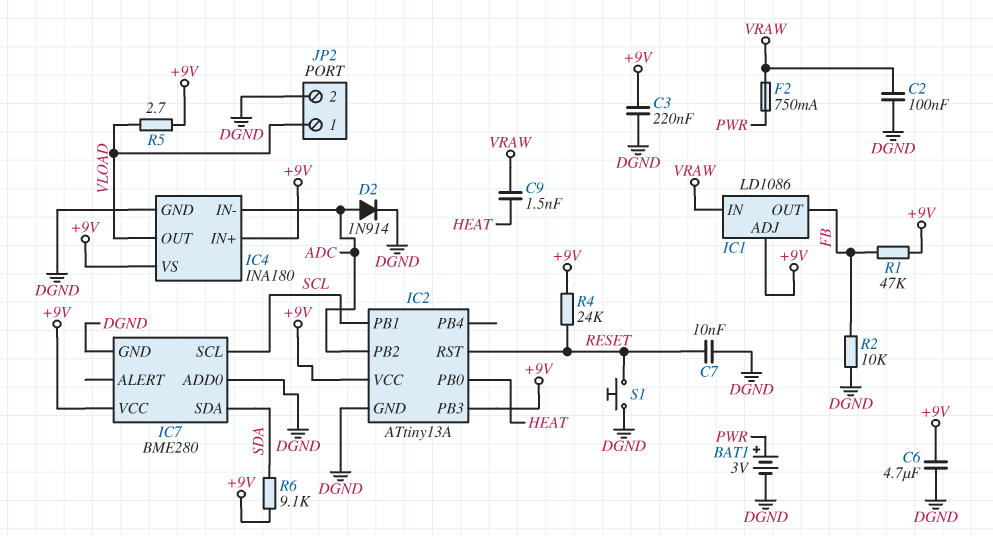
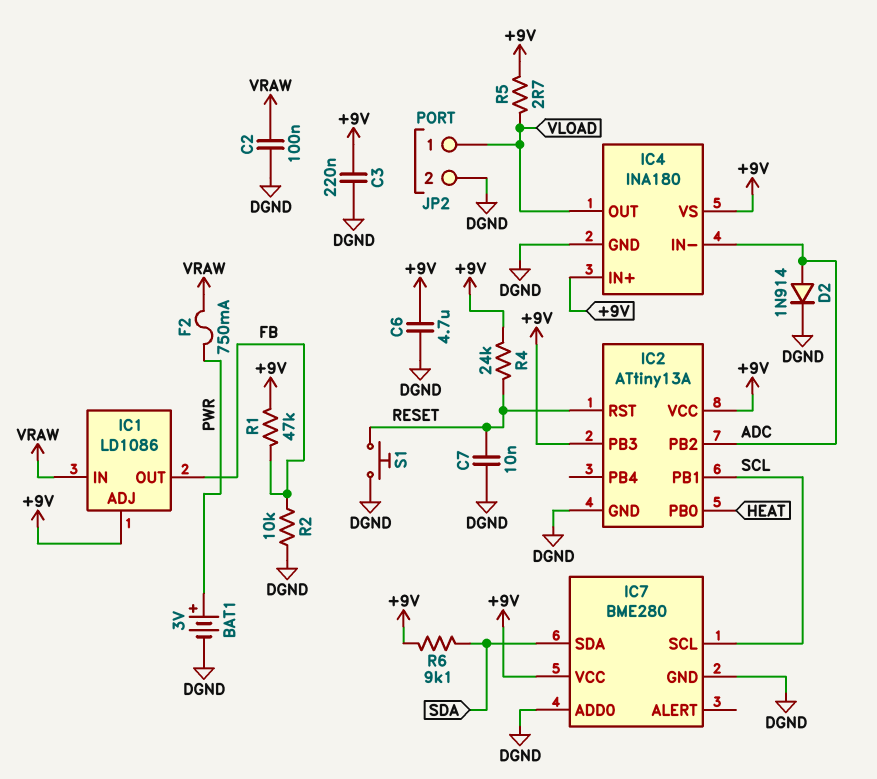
C9: 1.5nF (HEAT, VRAW) -> none

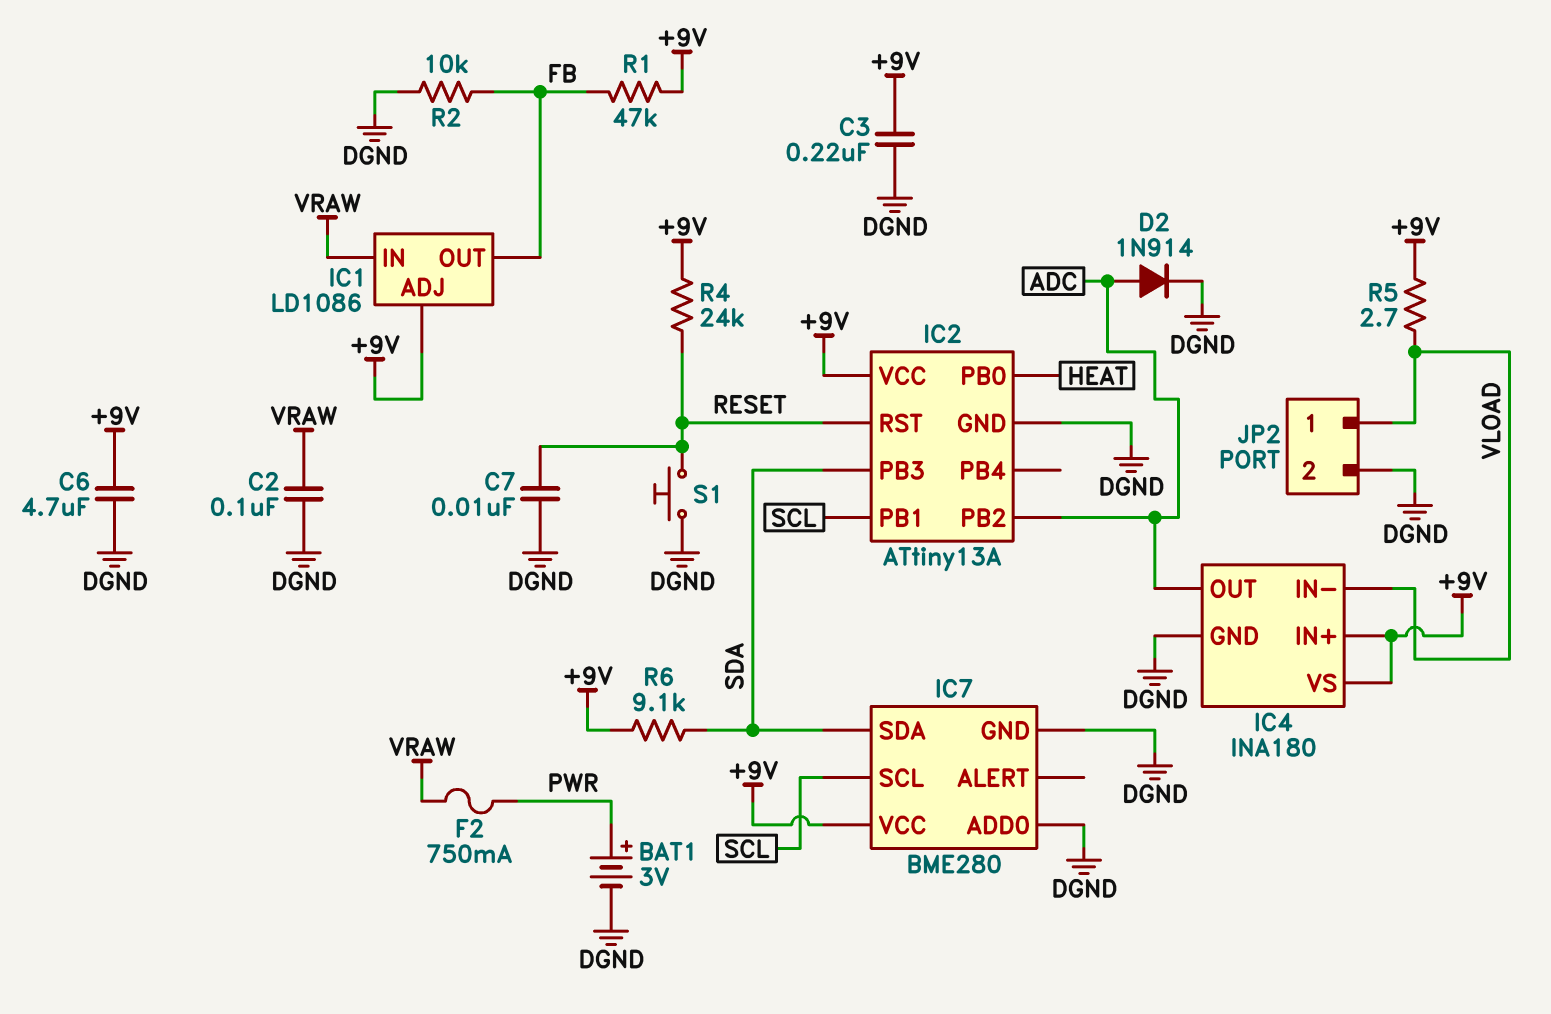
IC2 pin PB3: +9V -> SDA
IC4 pin IN-: ADC -> VLOAD
IC4 pin OUT: VLOAD -> ADC

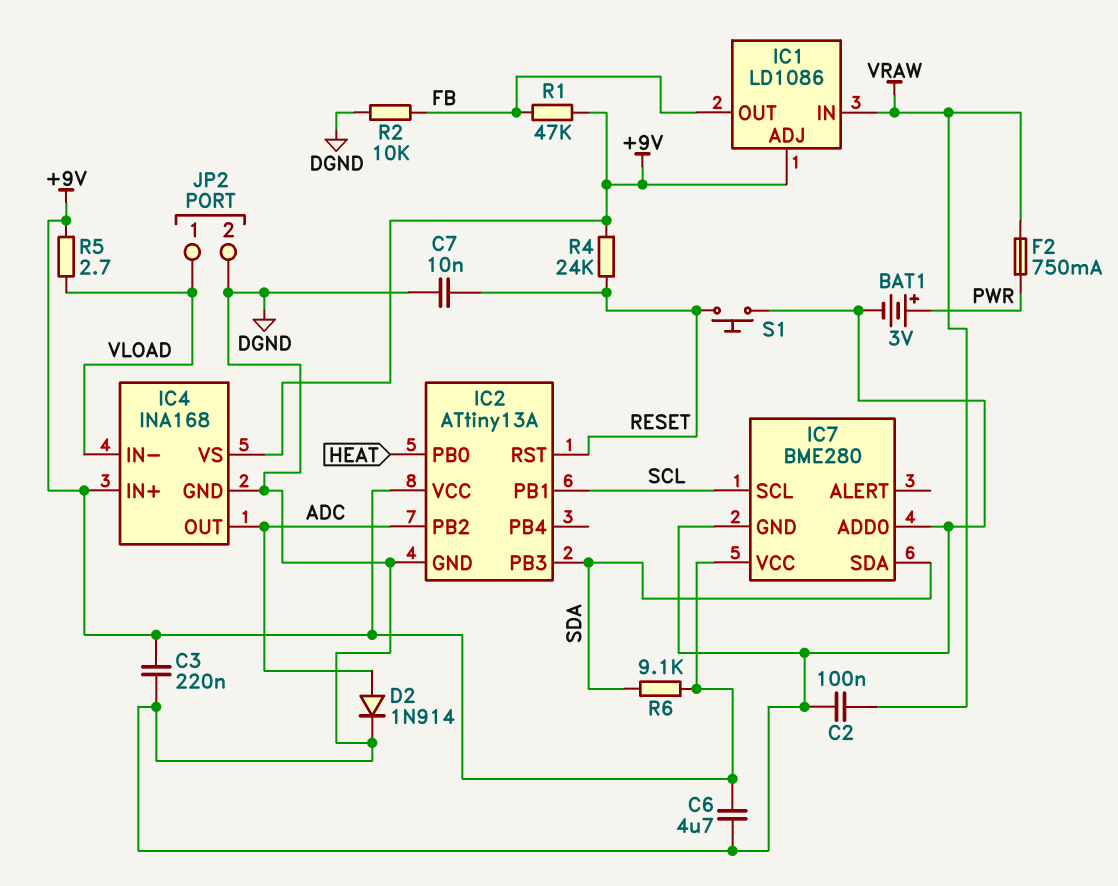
IC4: INA180 -> INA168

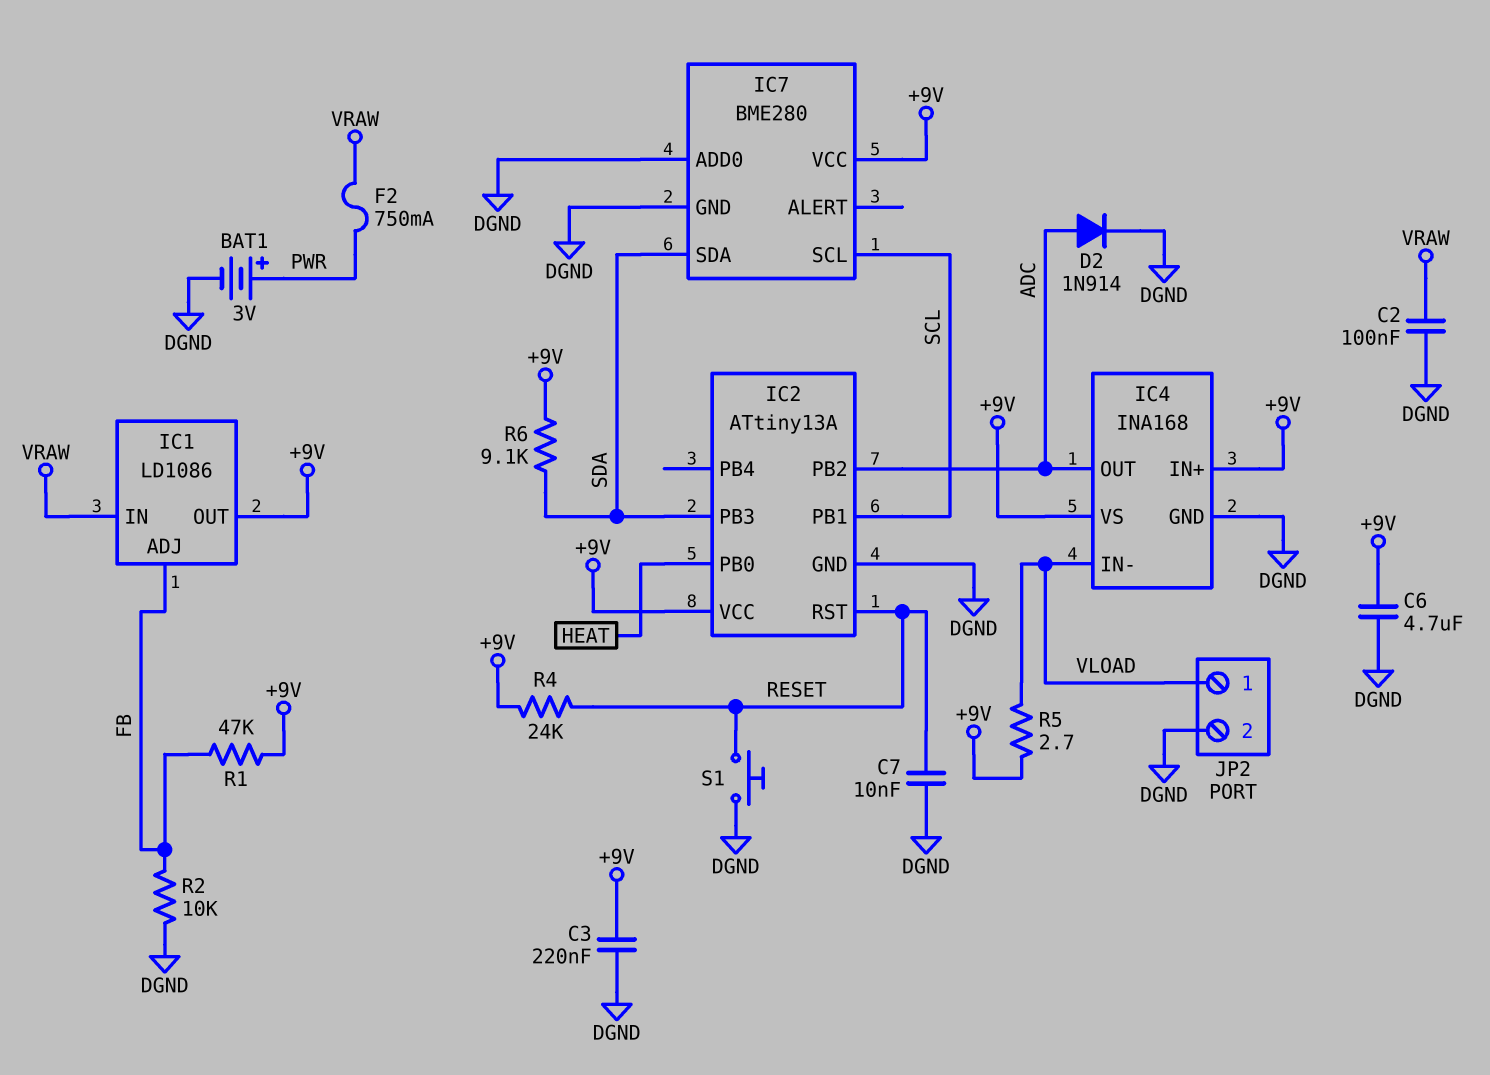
IC1 pin ADJ: +9V -> FB
IC1 pin OUT: FB -> +9V

